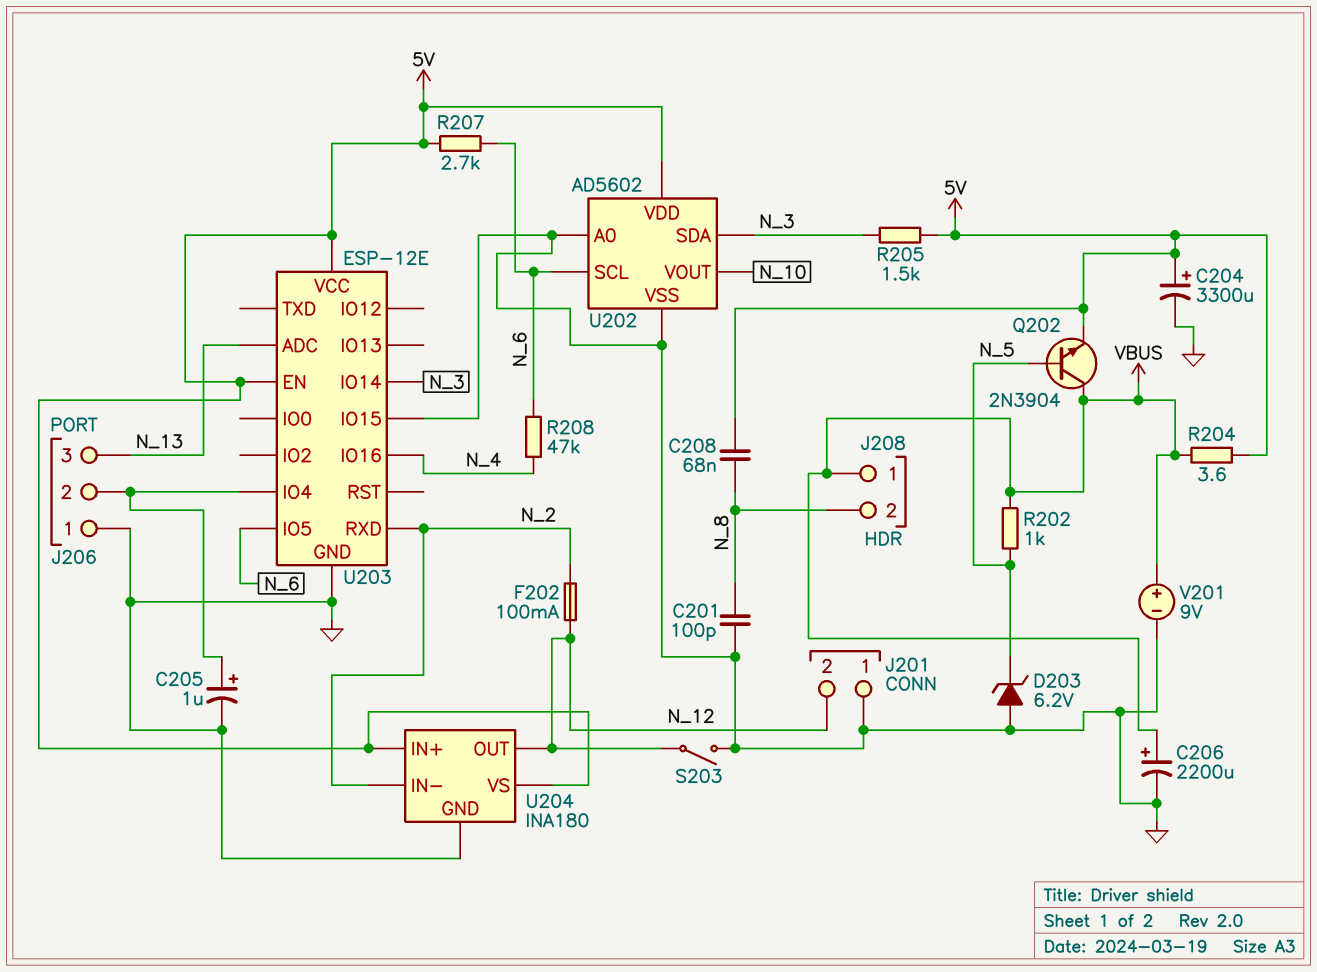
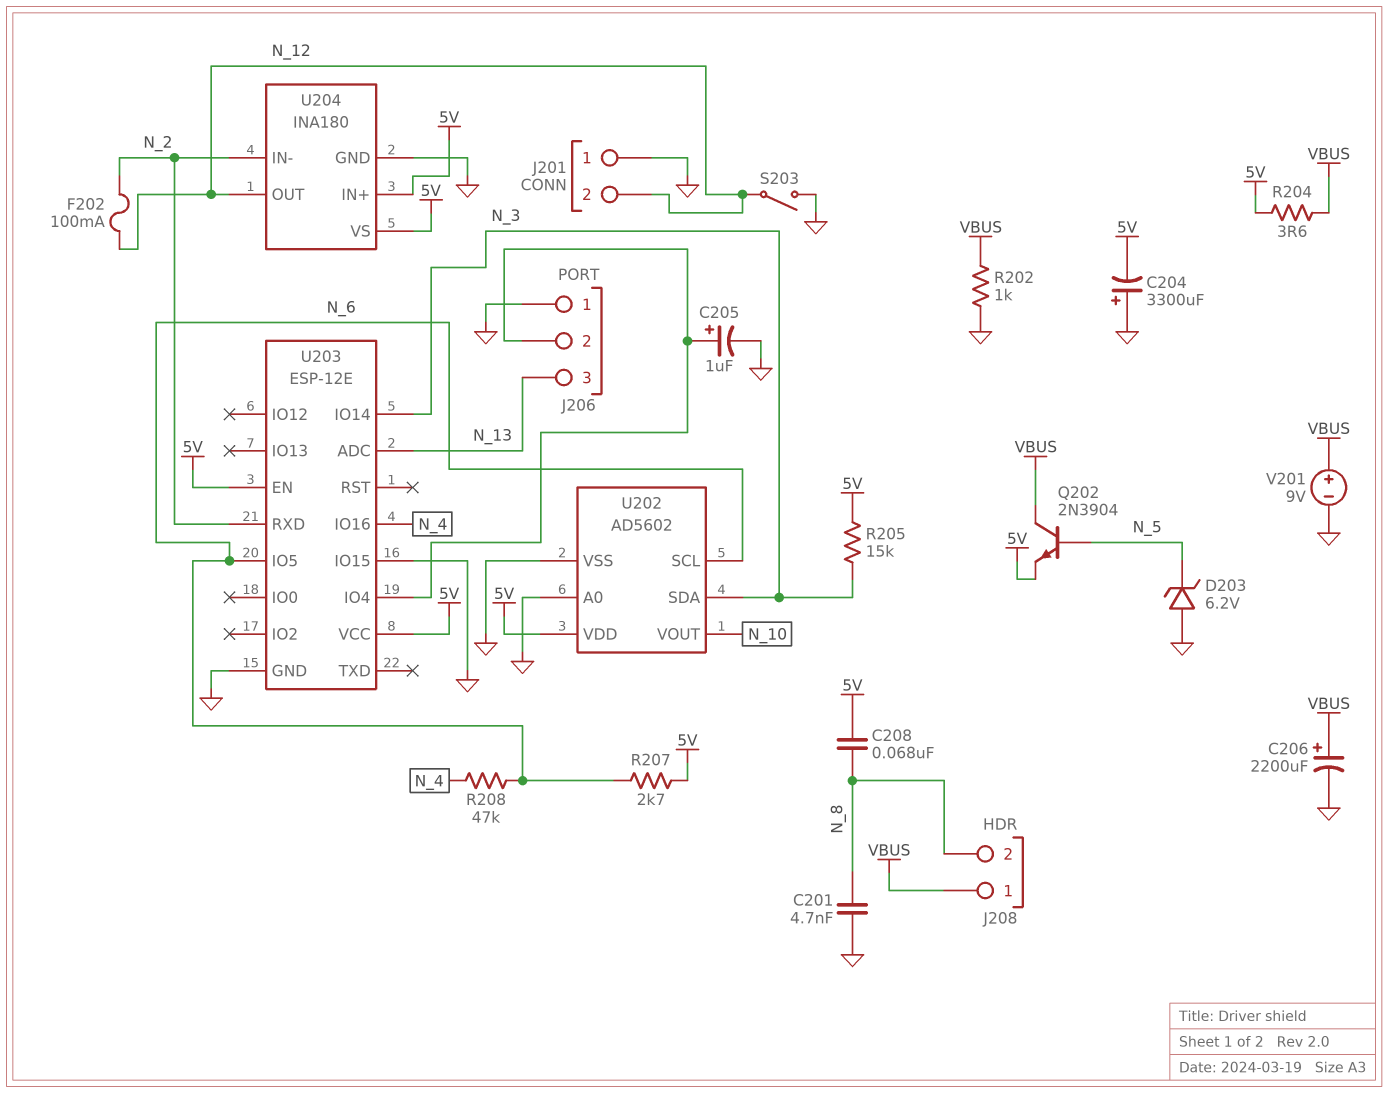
C201: 100pF (GND, N_8) -> 4.7nF (GND, N_8)
C204: 3300uF (plus 5V, minus GND) -> 3300uF (plus GND, minus 5V)
R202: 1k (N_5, VBUS) -> 1k (GND, VBUS)
R205: 1.5k (5V, N_3) -> 15k (5V, N_3)

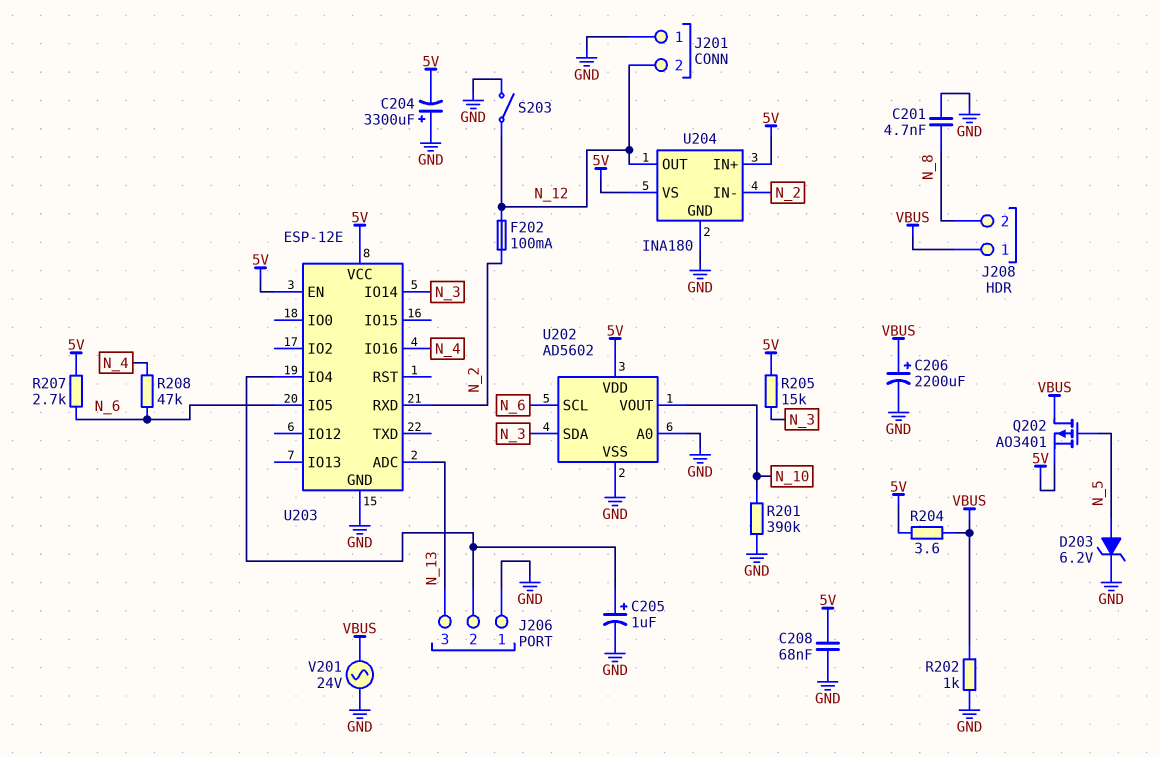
C208: 68nF (5V, N_8) -> 68nF (5V, GND)
D203: zener 6.2V (A GND, K N_5) -> zener 6.2V (A N_5, K GND)
Q202: NPN 2N3904 (B N_5, C VBUS, E 5V) -> PMOS AO3401 (G N_5, D VBUS, S 5V)
R201: none -> 390k (GND, N_10)
U203 pin IO15: GND -> none
V201: 9V (plus VBUS, minus GND) -> AC 24V (GND, VBUS)

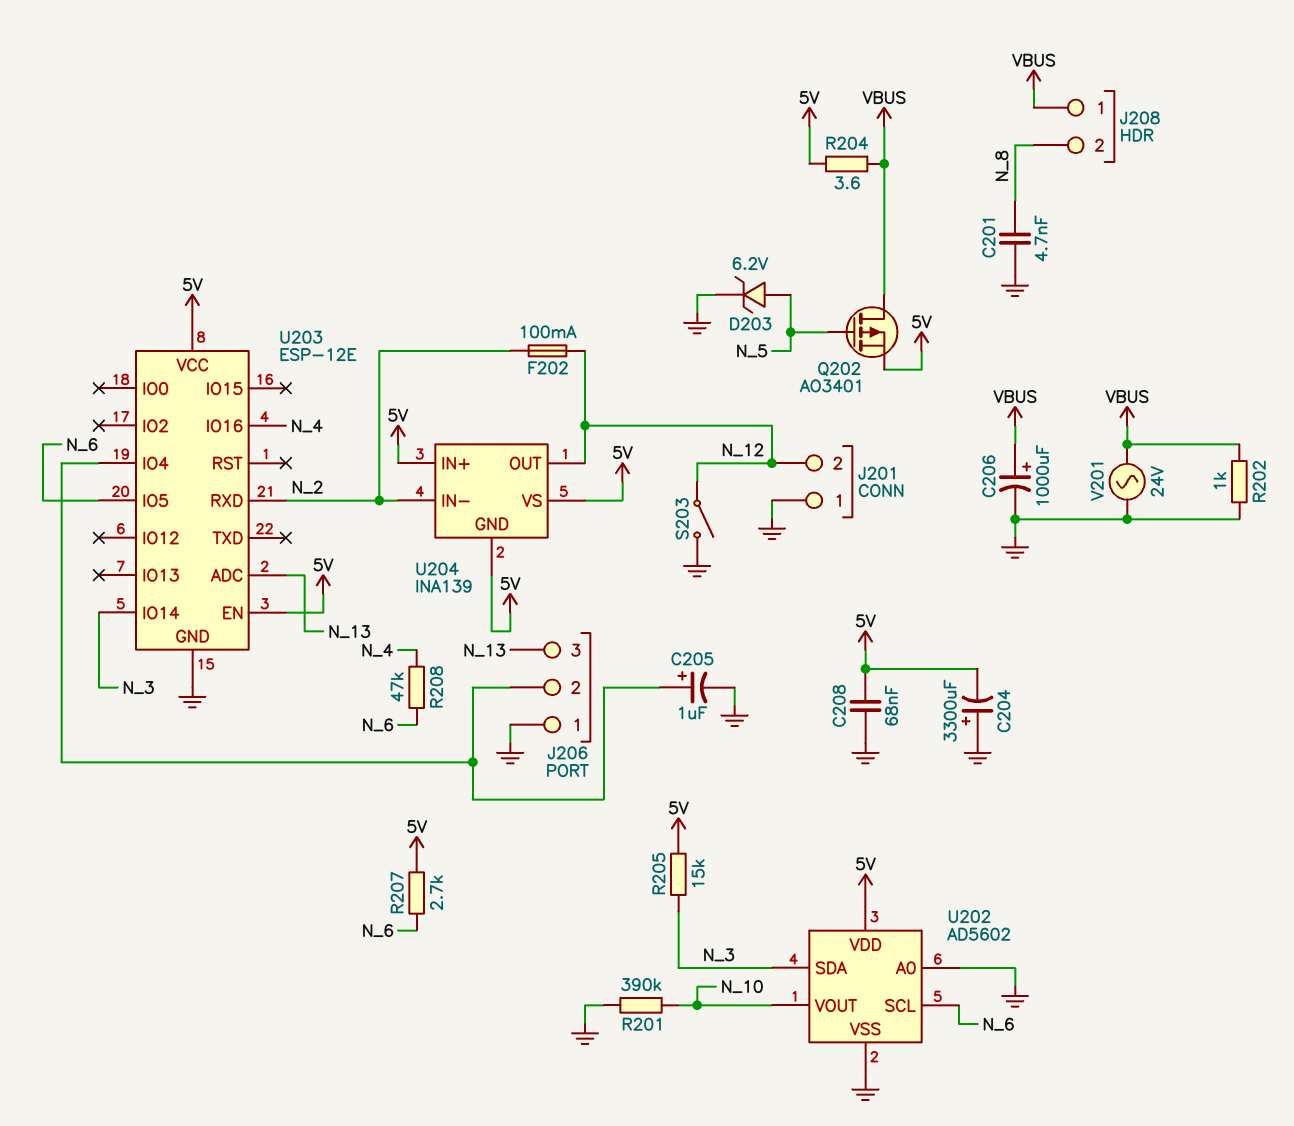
C206: 2200uF (plus VBUS, minus GND) -> 1000uF (plus VBUS, minus GND)
U204: INA180 -> INA139
U204 pin GND: GND -> 5V

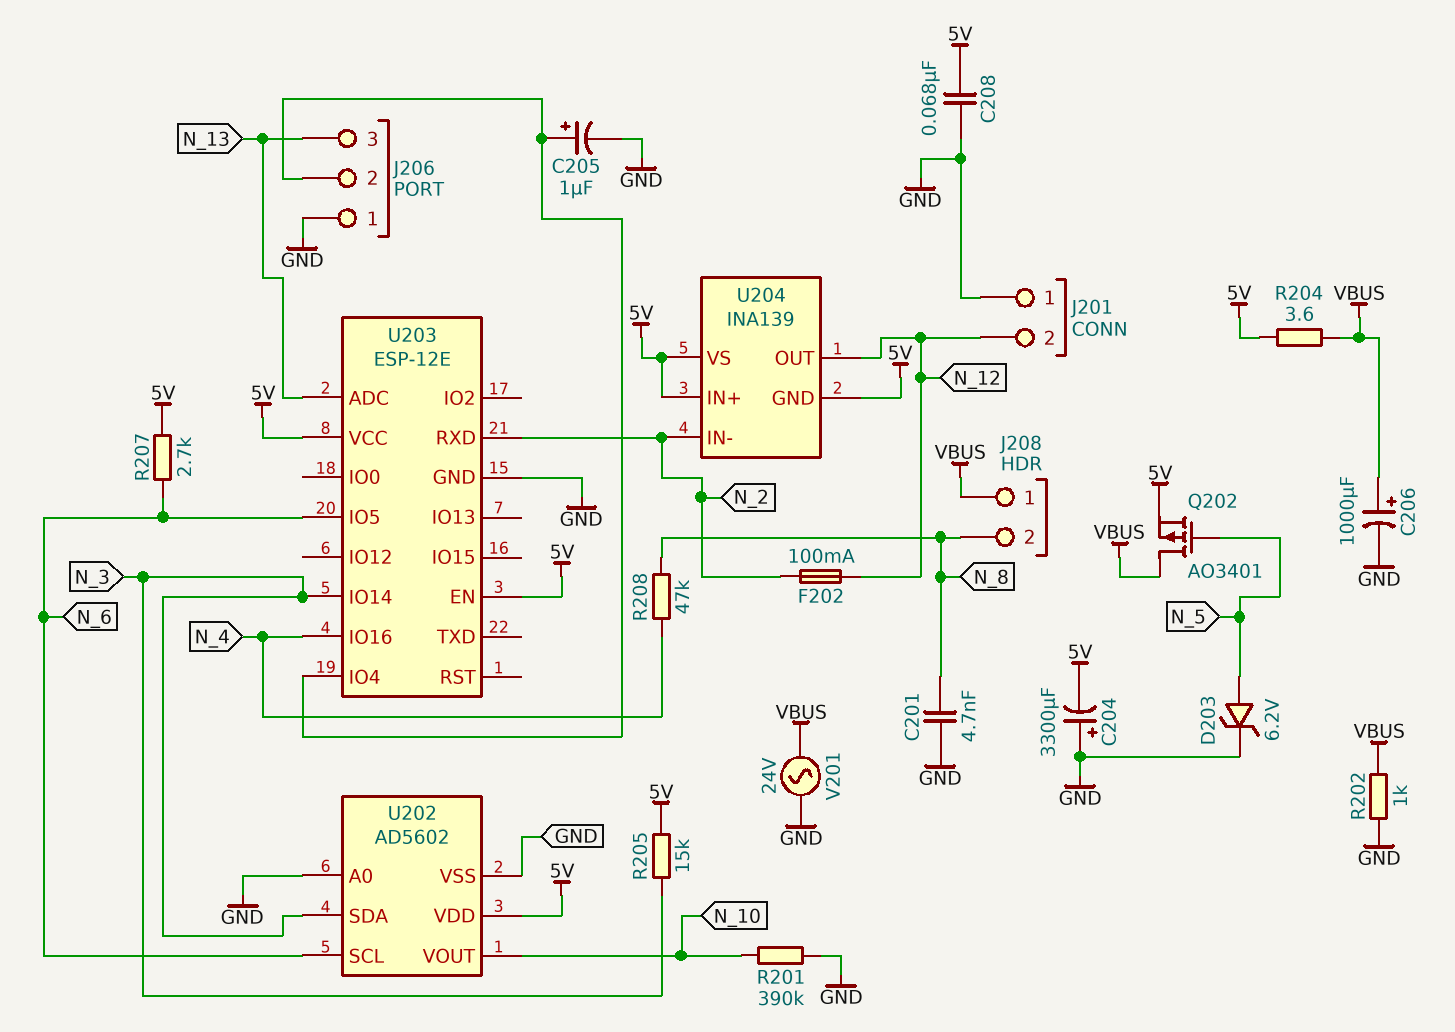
R208: 47k (N_4, N_6) -> 47k (N_4, N_8)
S203: switch (GND, N_12) -> none

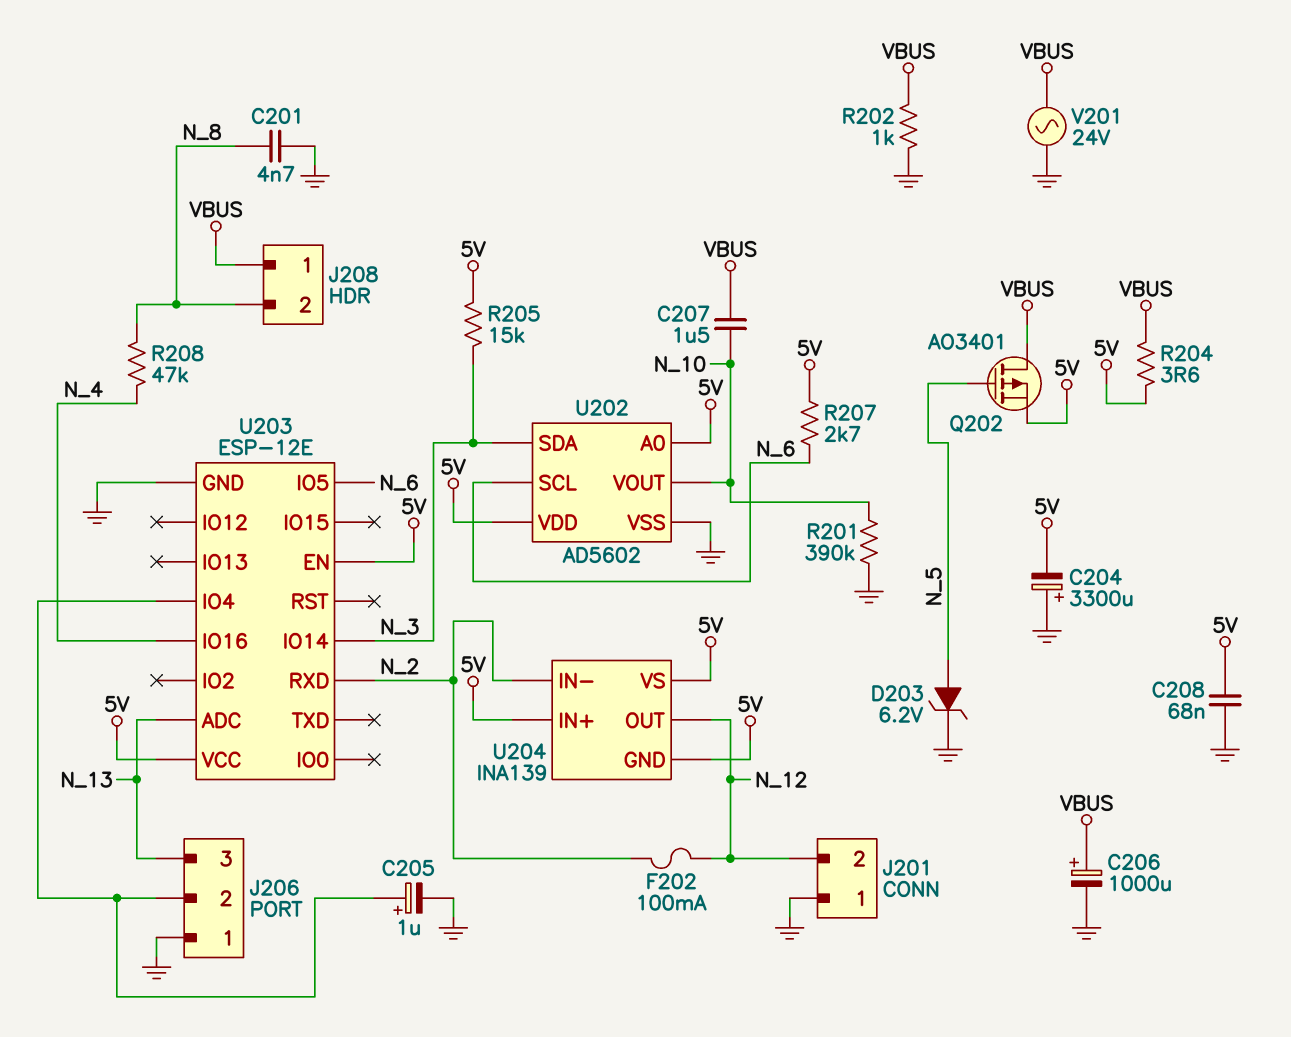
C207: none -> 1.5uF (N_10, VBUS)
U202 pin A0: GND -> 5V

